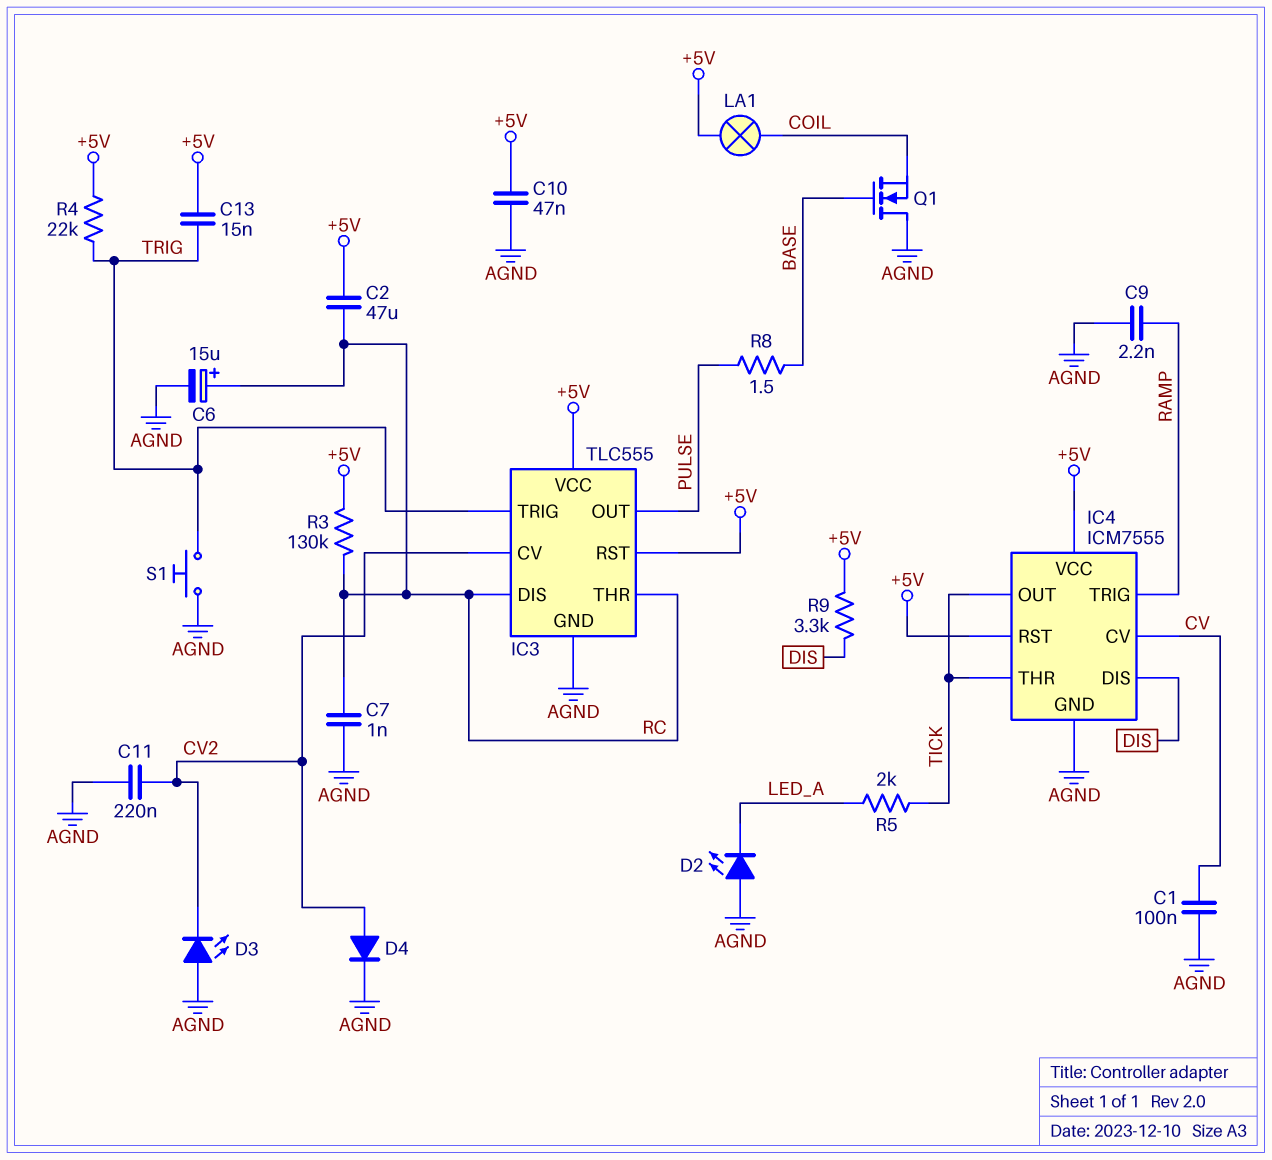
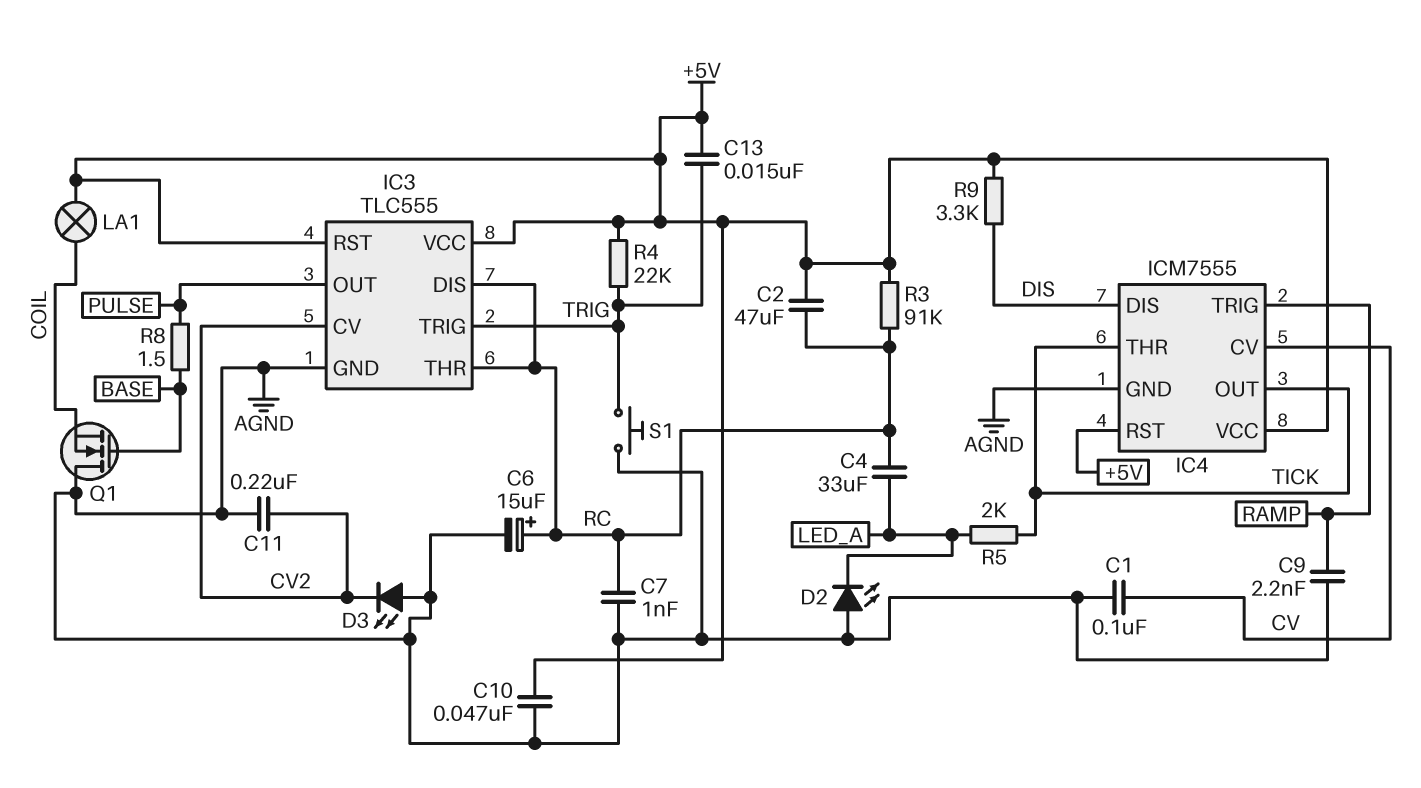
C4: none -> 33uF (LED_A, RC)
D4: diode (A CV2, K AGND) -> none
R3: 130k (+5V, RC) -> 91k (+5V, RC)

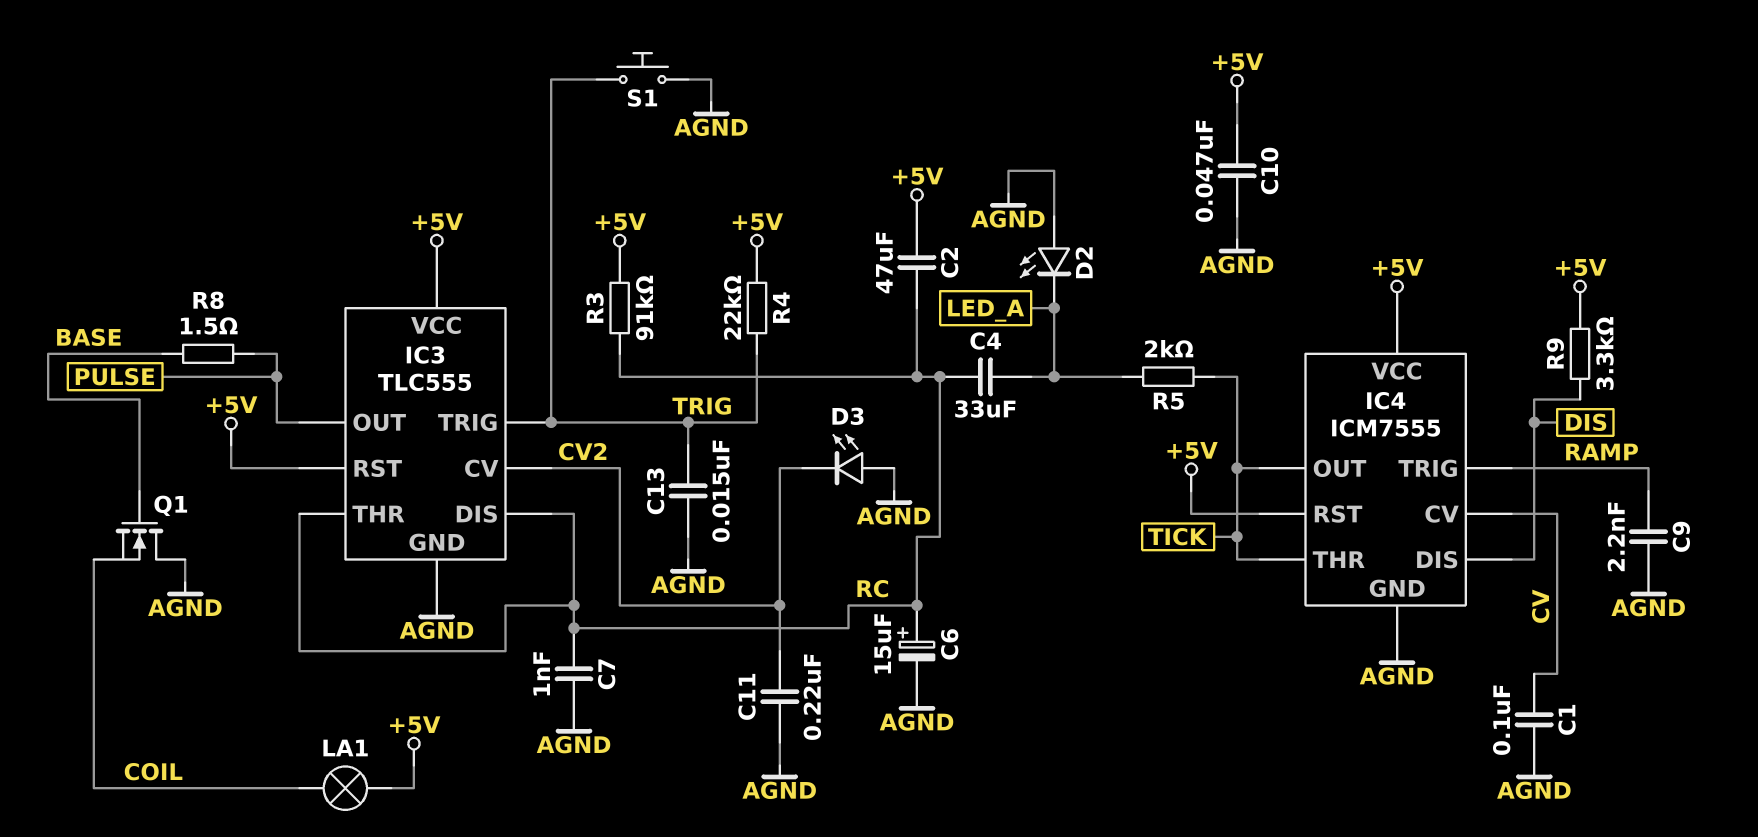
C13: 15nF (+5V, TRIG) -> 15nF (AGND, TRIG)

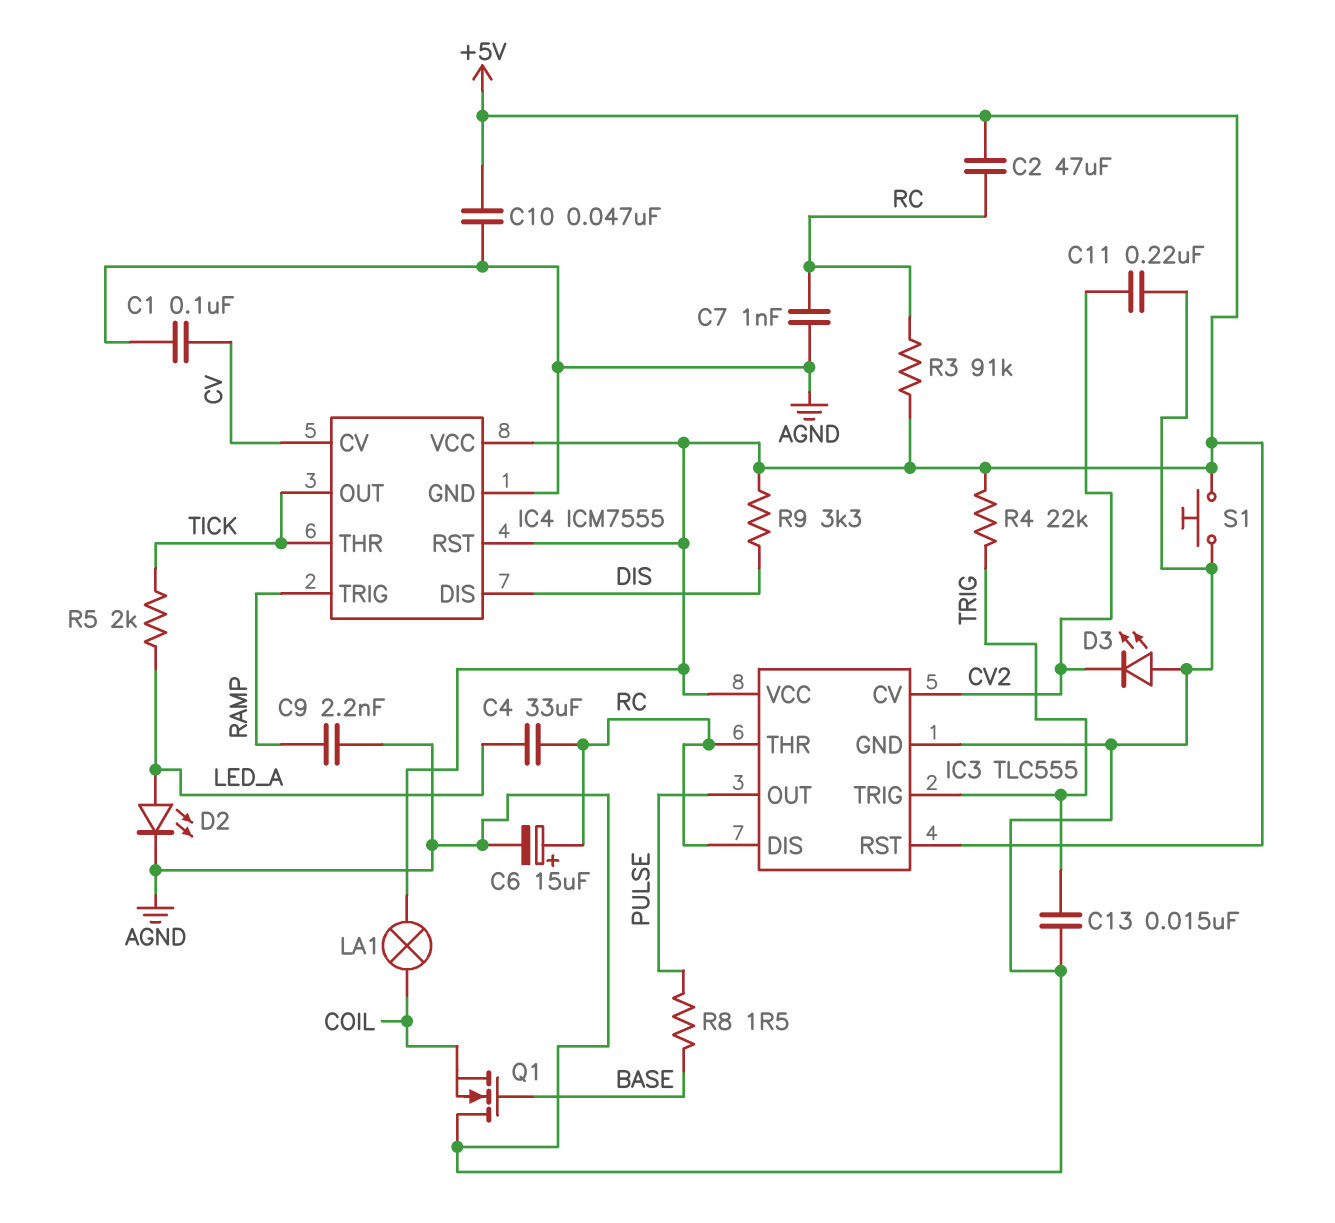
D2: LED (A AGND, K LED_A) -> LED (A LED_A, K AGND)
S1: button (AGND, TRIG) -> button (+5V, AGND)

